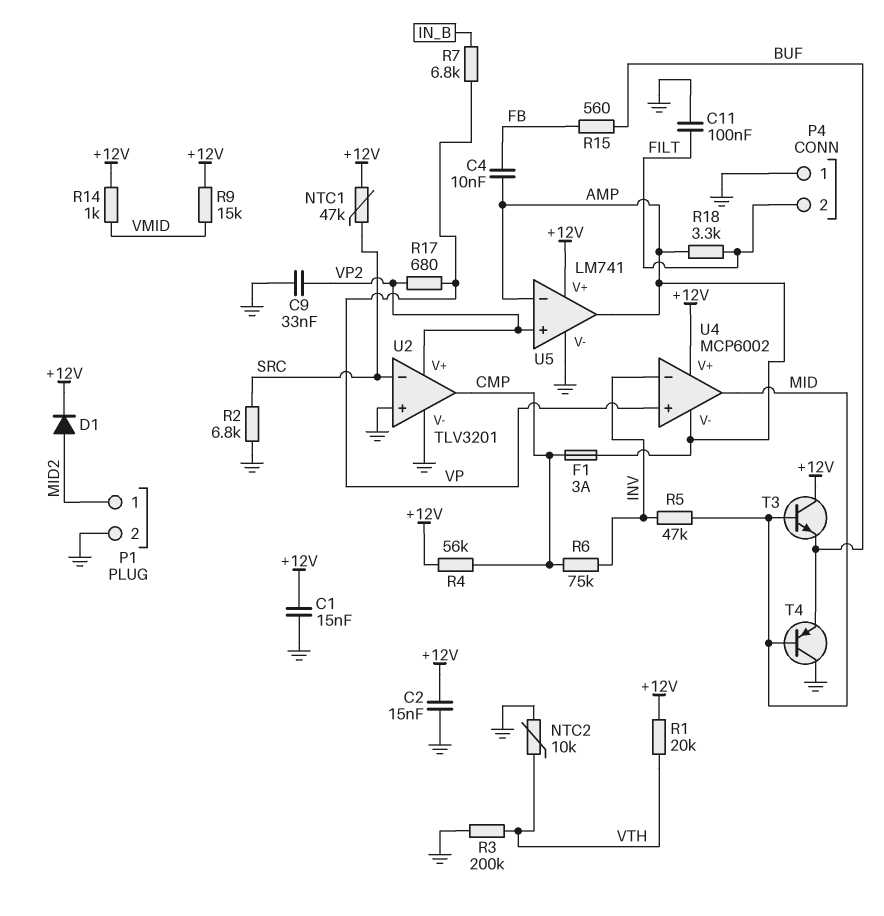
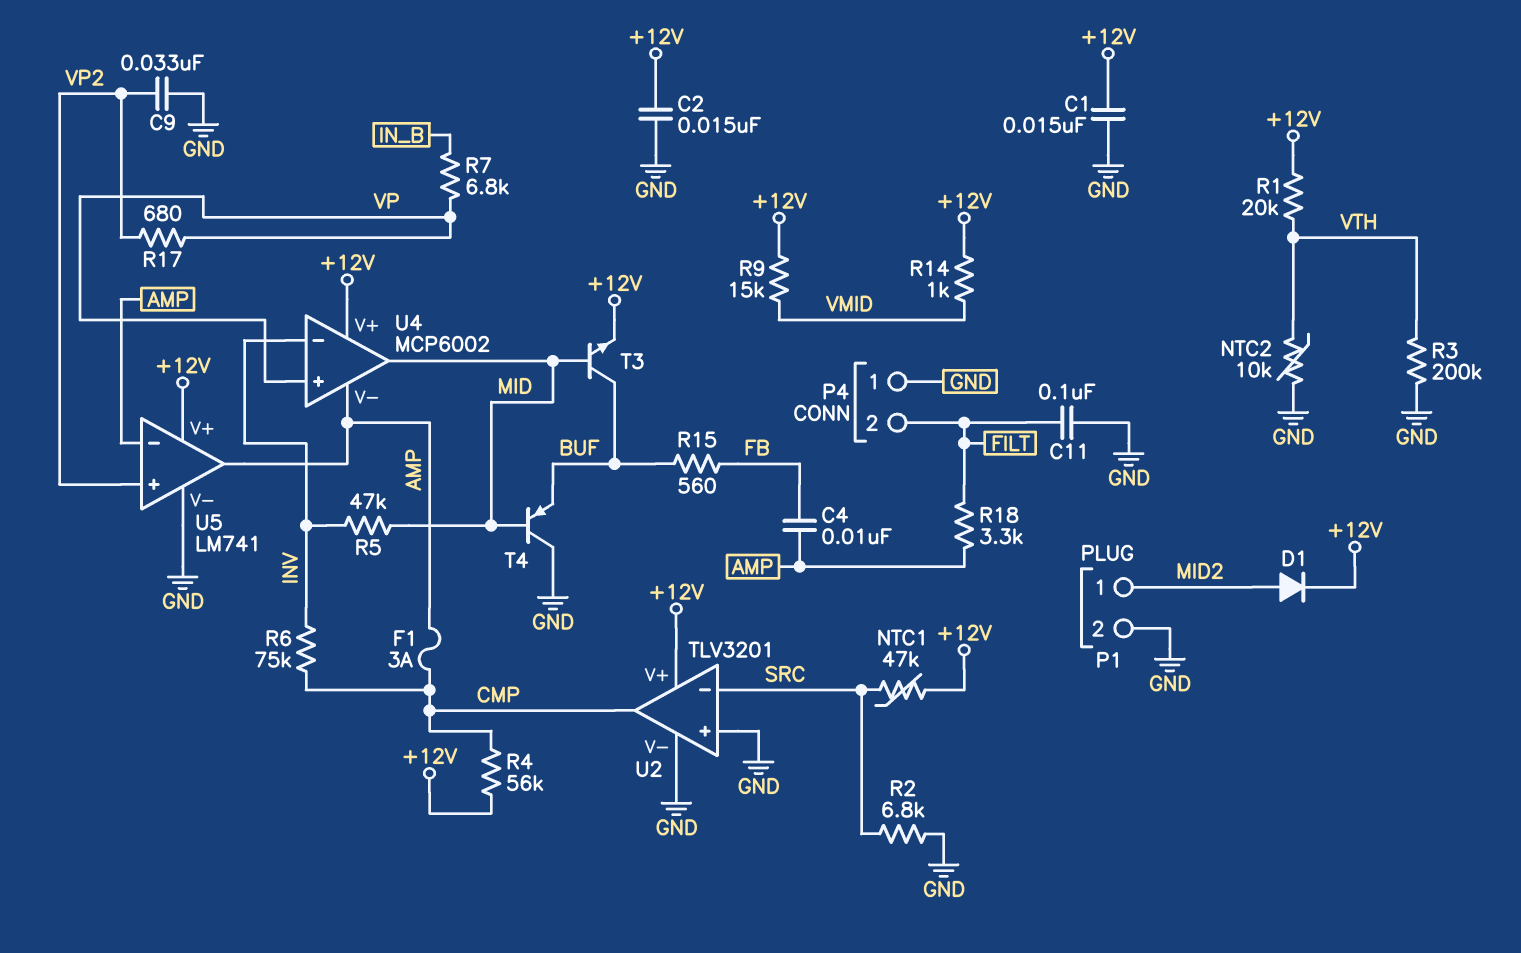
T3: NPN (B MID, C +12V, E BUF) -> NPN (B MID, C BUF, E +12V)
U2 pin V+: VP2 -> +12V

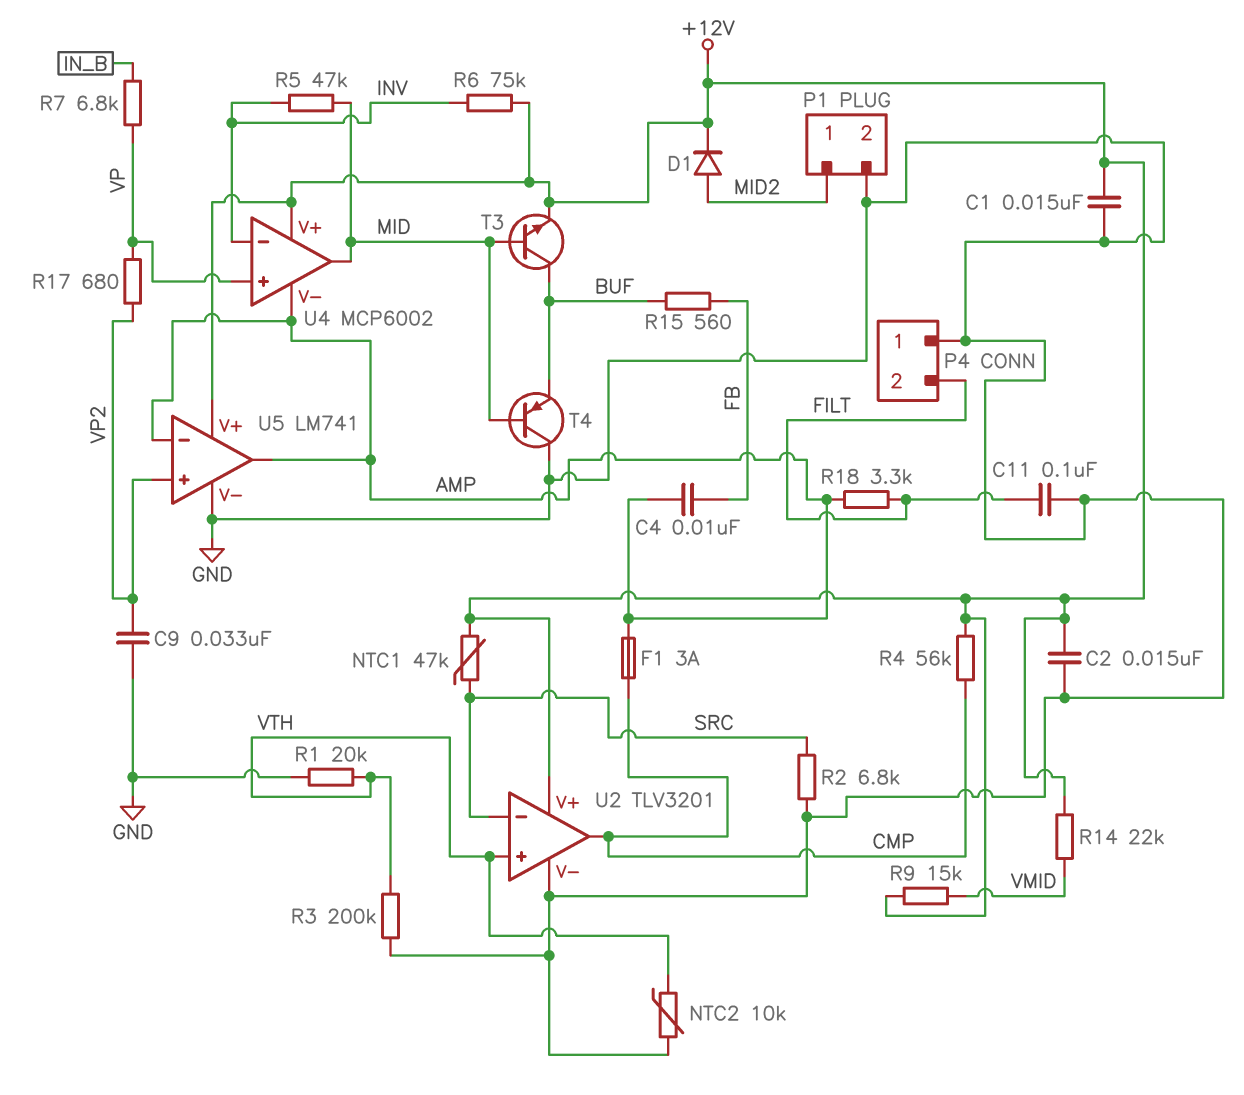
R1: 20k (+12V, VTH) -> 20k (GND, VTH)
R6: 75k (CMP, INV) -> 75k (+12V, INV)
R14: 1k (+12V, VMID) -> 22k (+12V, VMID)
U2 pin in+: GND -> VTH

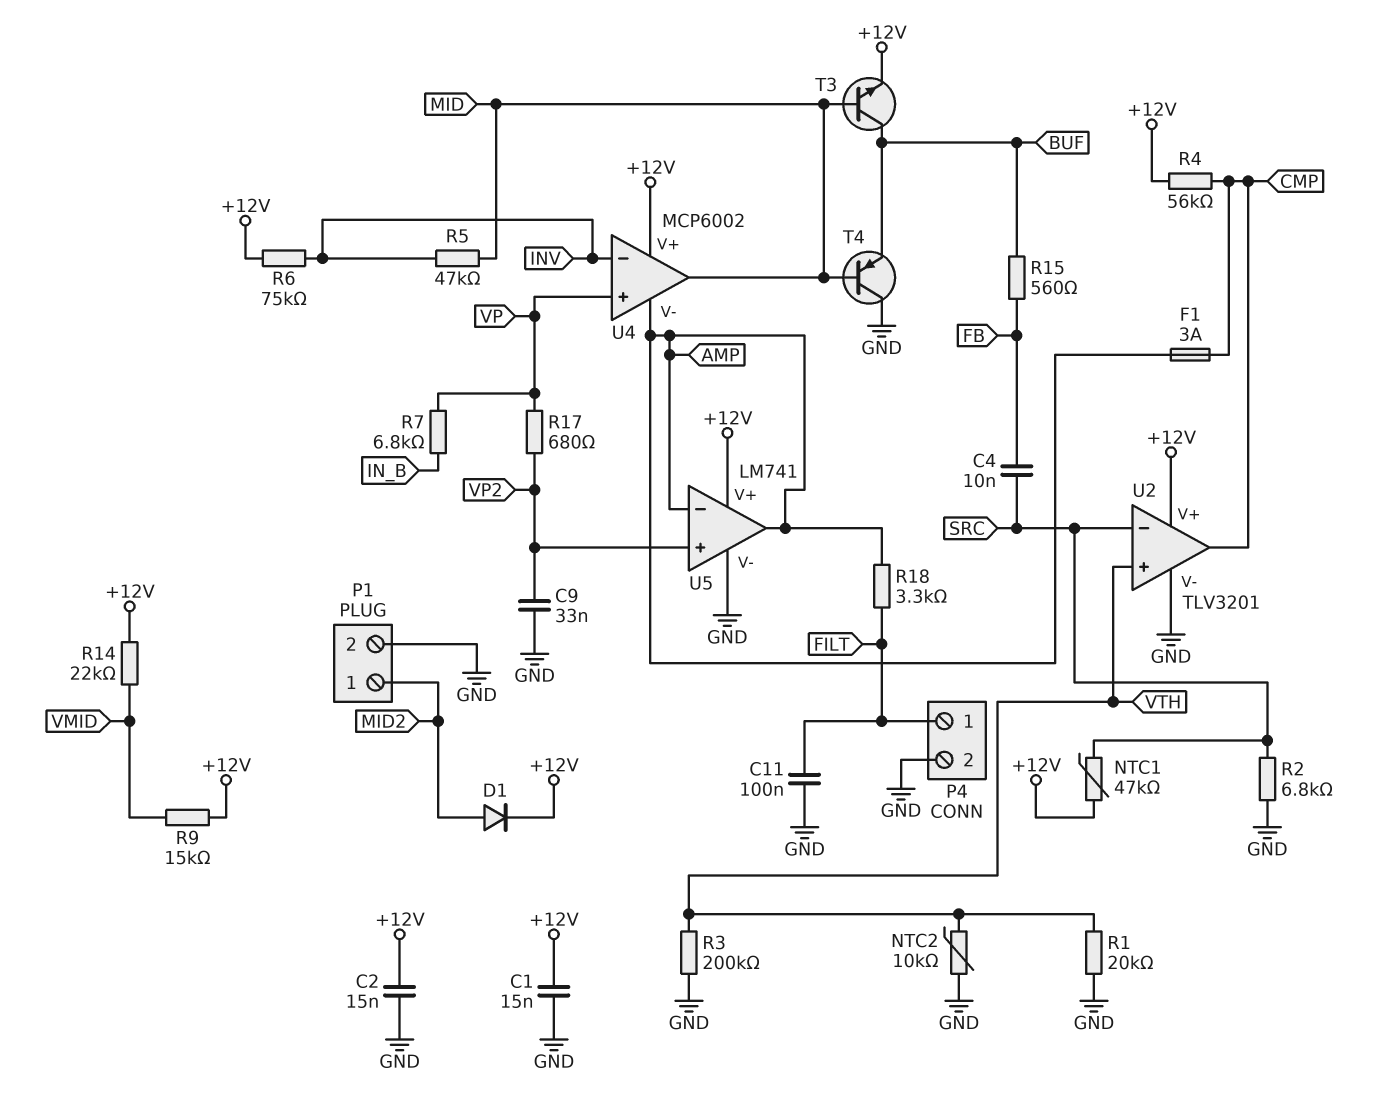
C4: 10nF (AMP, FB) -> 10nF (FB, SRC)
P4 pin 1: GND -> FILT
P4 pin 2: FILT -> GND

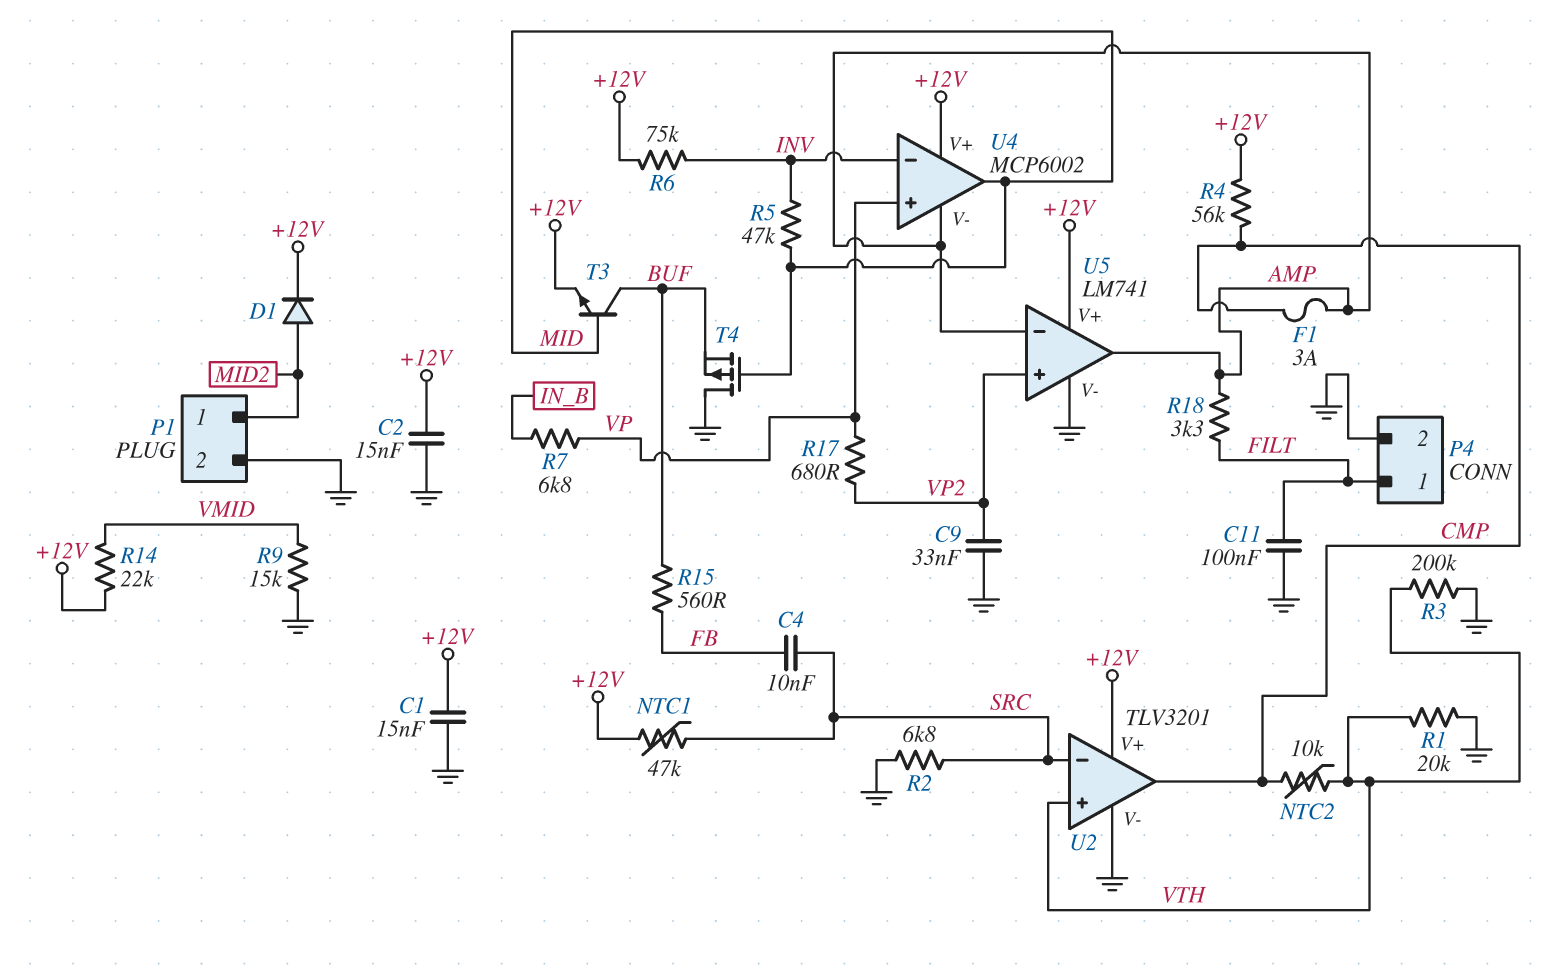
NTC2: 10k (GND, VTH) -> 10k (CMP, VTH)
R9: 15k (+12V, VMID) -> 15k (GND, VMID)
T4: PNP (B MID, C GND, E BUF) -> PMOS (G MID, D GND, S BUF)

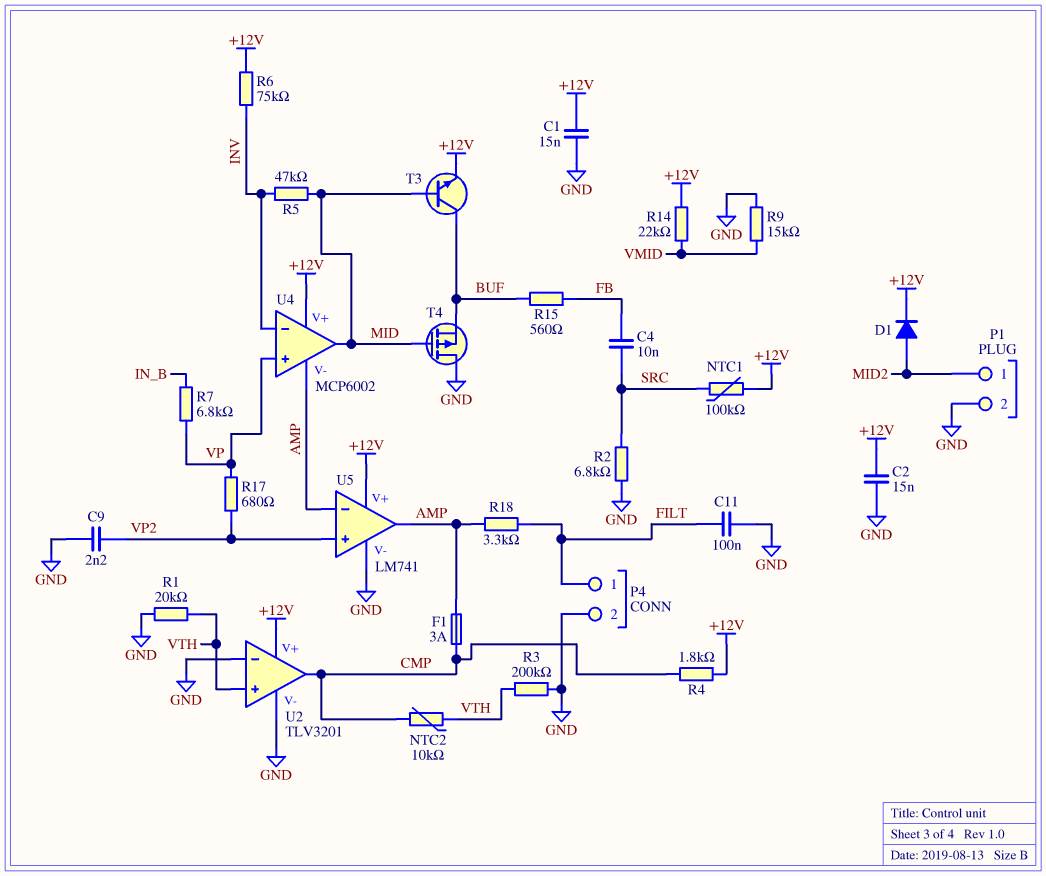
C9: 33nF (GND, VP2) -> 2.2nF (GND, VP2)
NTC1: 47k (+12V, SRC) -> 100k (+12V, SRC)
R4: 56k (+12V, CMP) -> 1.8k (+12V, CMP)
U2 pin in-: SRC -> GND

